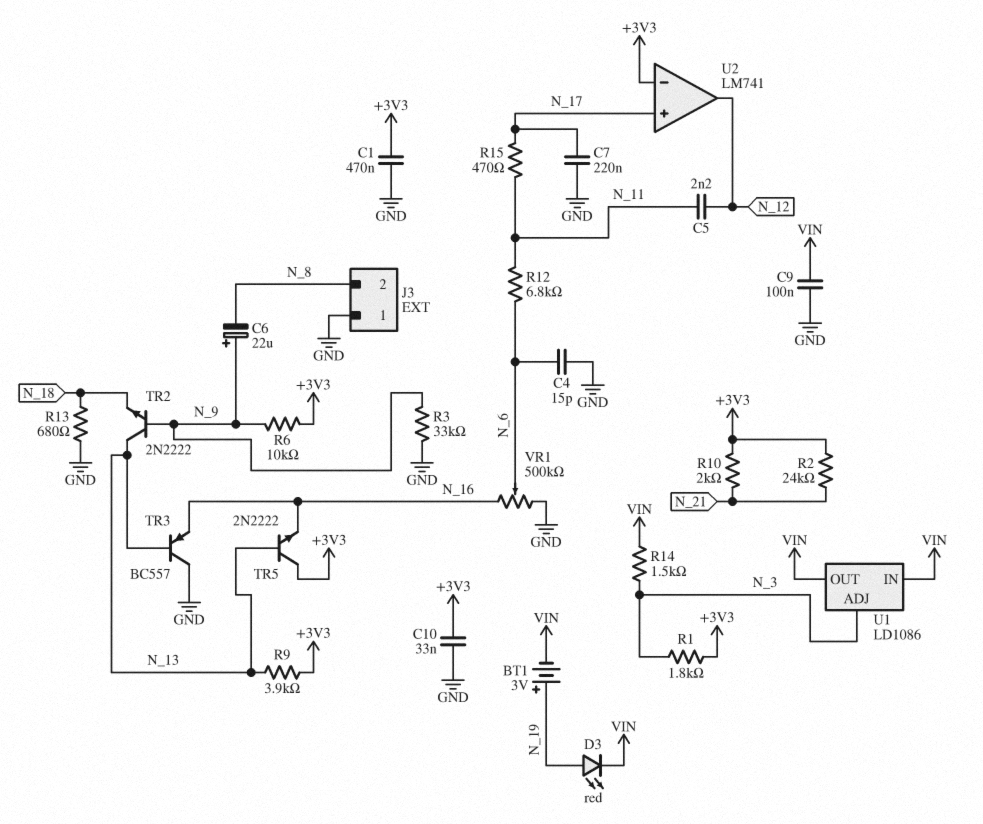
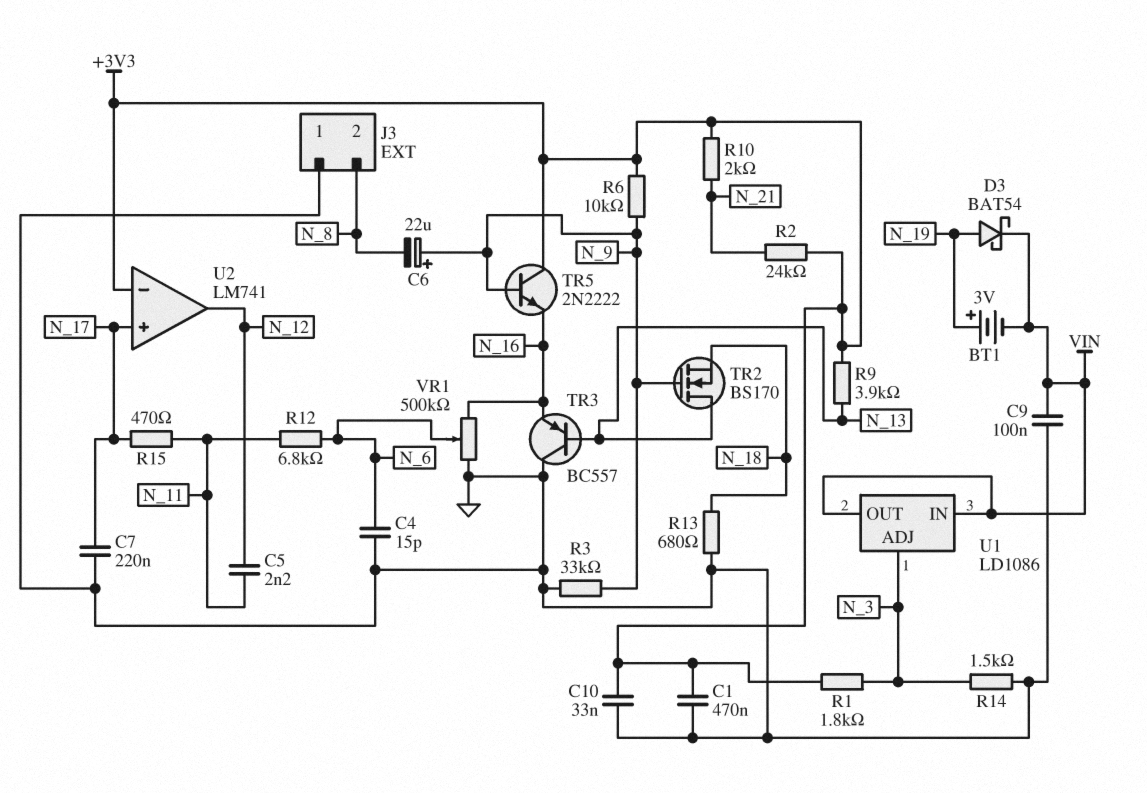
D3: LED red (A N_19, K VIN) -> schottky BAT54 (A N_19, K VIN)
R14: 1.5k (N_3, VIN) -> 1.5k (GND, N_3)
TR2: NPN 2N2222 (B N_9, C N_13, E N_18) -> NMOS BS170 (G N_9, D N_13, S N_18)
TR5: NPN 2N2222 (B N_13, C +3V3, E N_16) -> NPN 2N2222 (B N_9, C +3V3, E N_16)

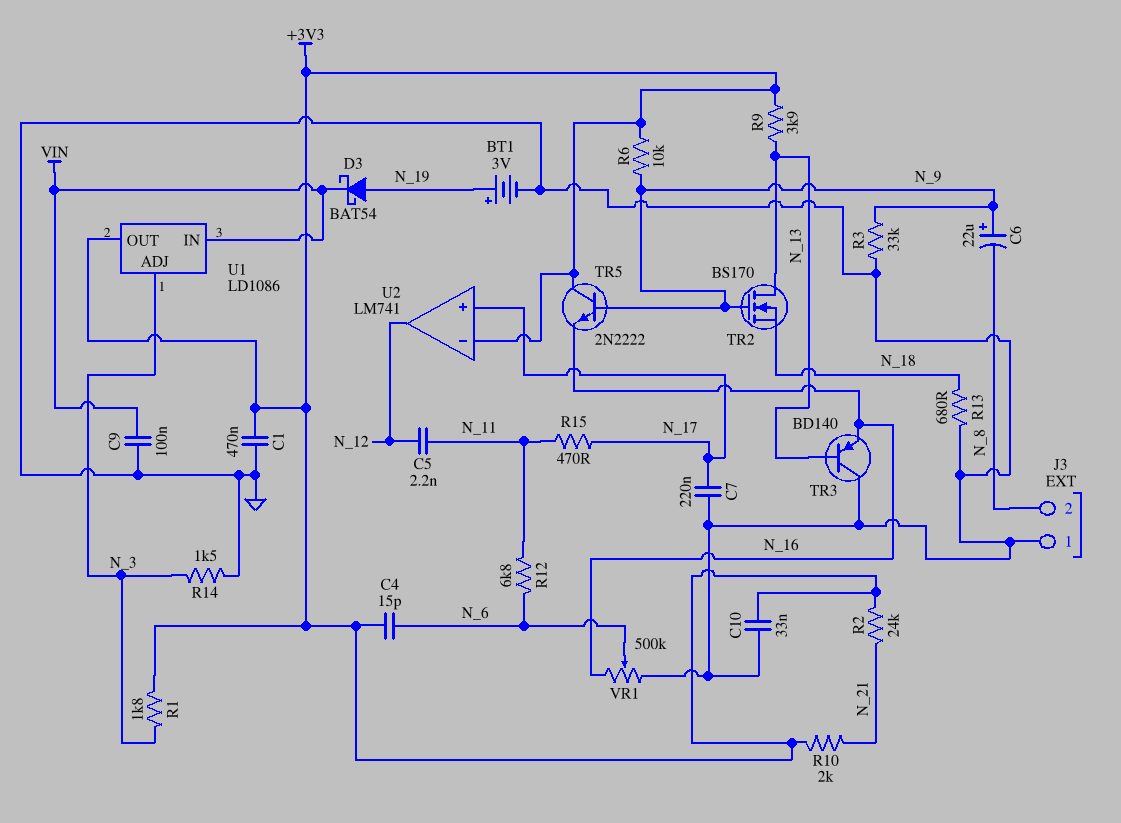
BT1: 3V (plus N_19, minus VIN) -> 3V (plus N_19, minus GND)
C4: 15pF (GND, N_6) -> 15pF (+3V3, N_6)
TR3: PNP BC557 (B N_13, C GND, E N_16) -> PNP BD140 (B N_13, C GND, E N_16)
U1 pin OUT: VIN -> +3V3

